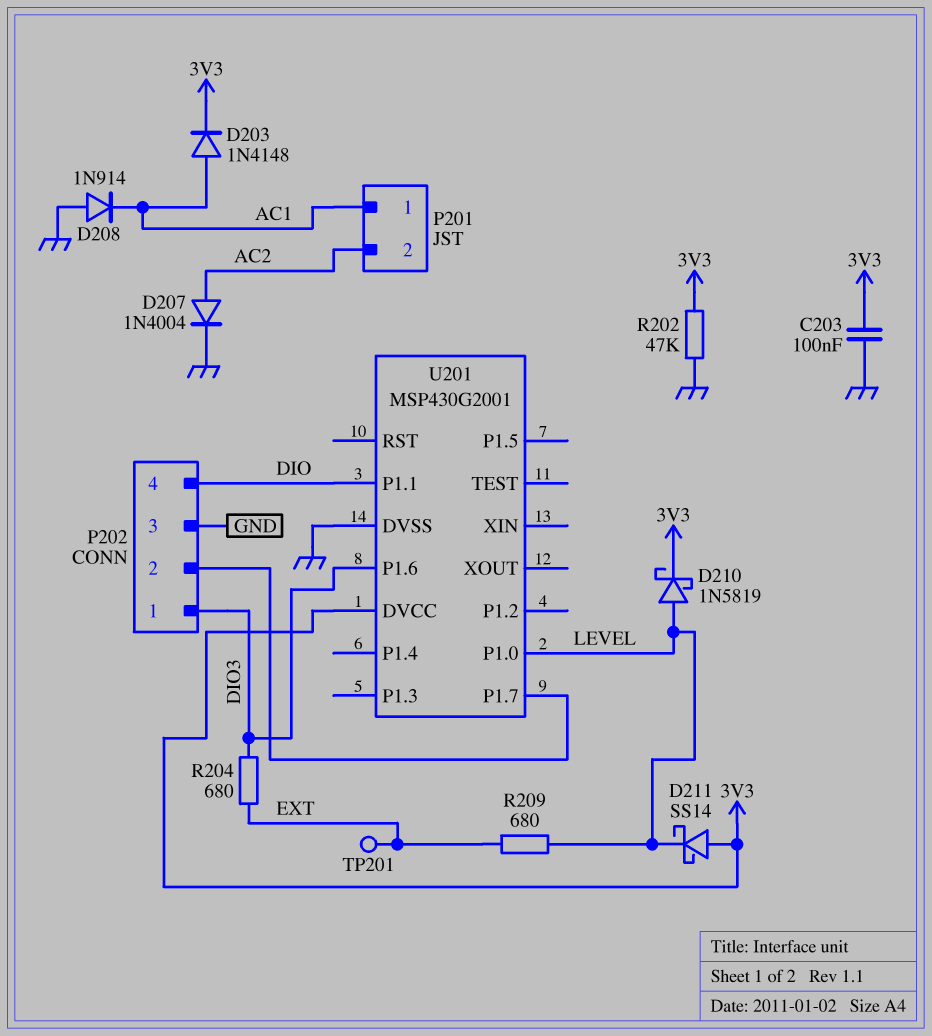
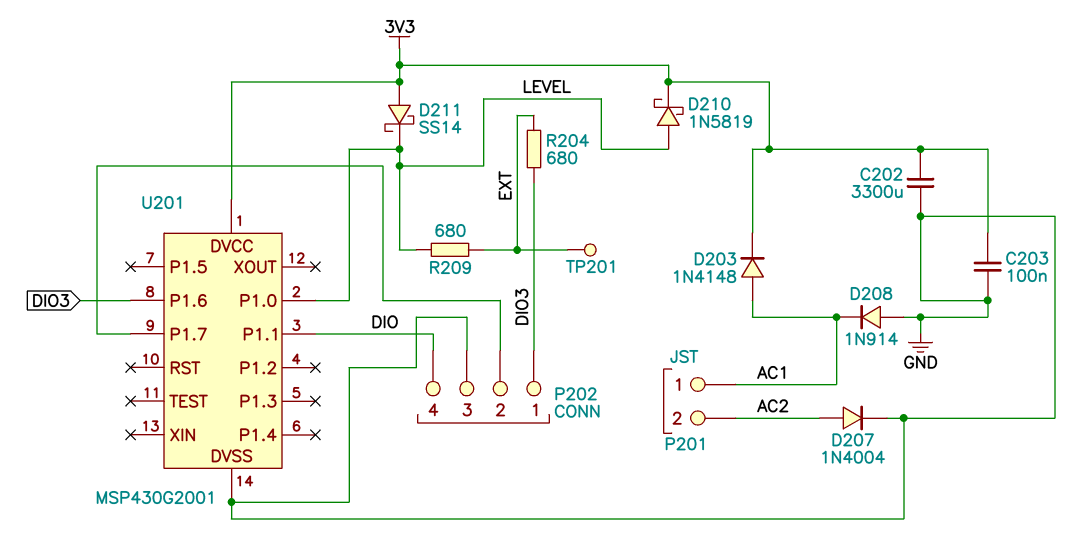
C202: none -> 3300uF (3V3, GND)
R202: 47k (3V3, GND) -> none

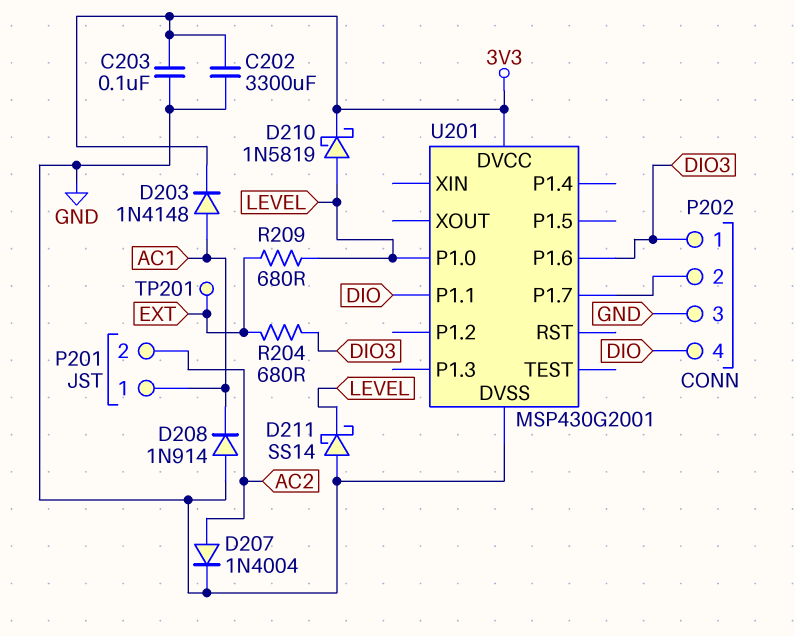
D211: schottky SS14 (A 3V3, K LEVEL) -> schottky SS14 (A GND, K LEVEL)

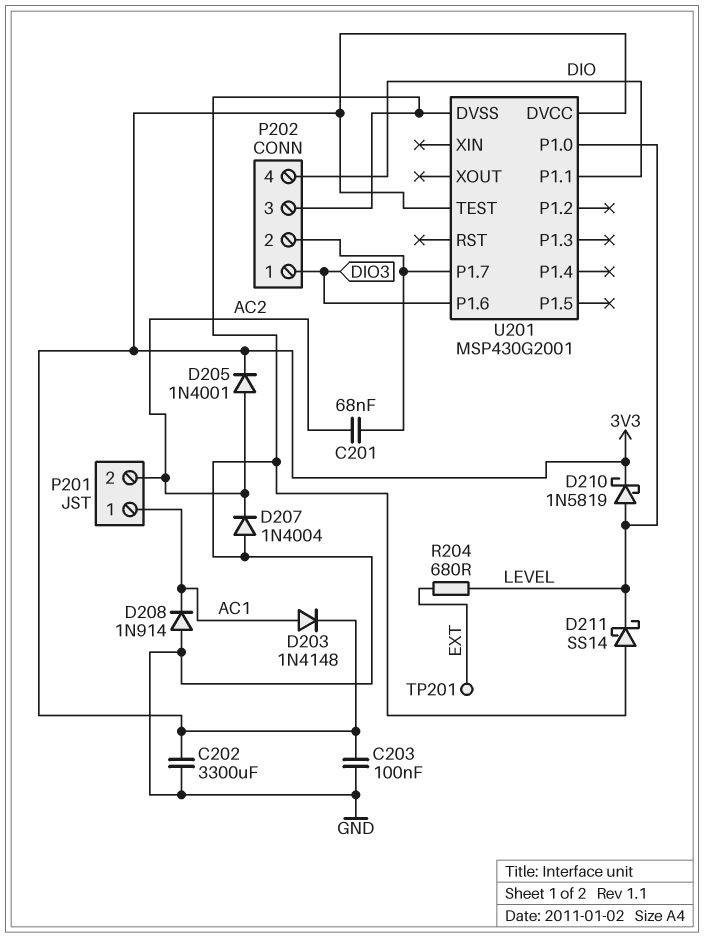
C201: none -> 68nF (AC2, P202/2)
D205: none -> diode 1N4001 (A AC2, K 3V3)
D207: diode 1N4004 (A AC2, K GND) -> diode 1N4004 (A GND, K AC2)
R204: 680 (DIO3, EXT) -> 680 (EXT, LEVEL)
R209: 680 (EXT, LEVEL) -> none
U201 pin TEST: none -> 3V3

